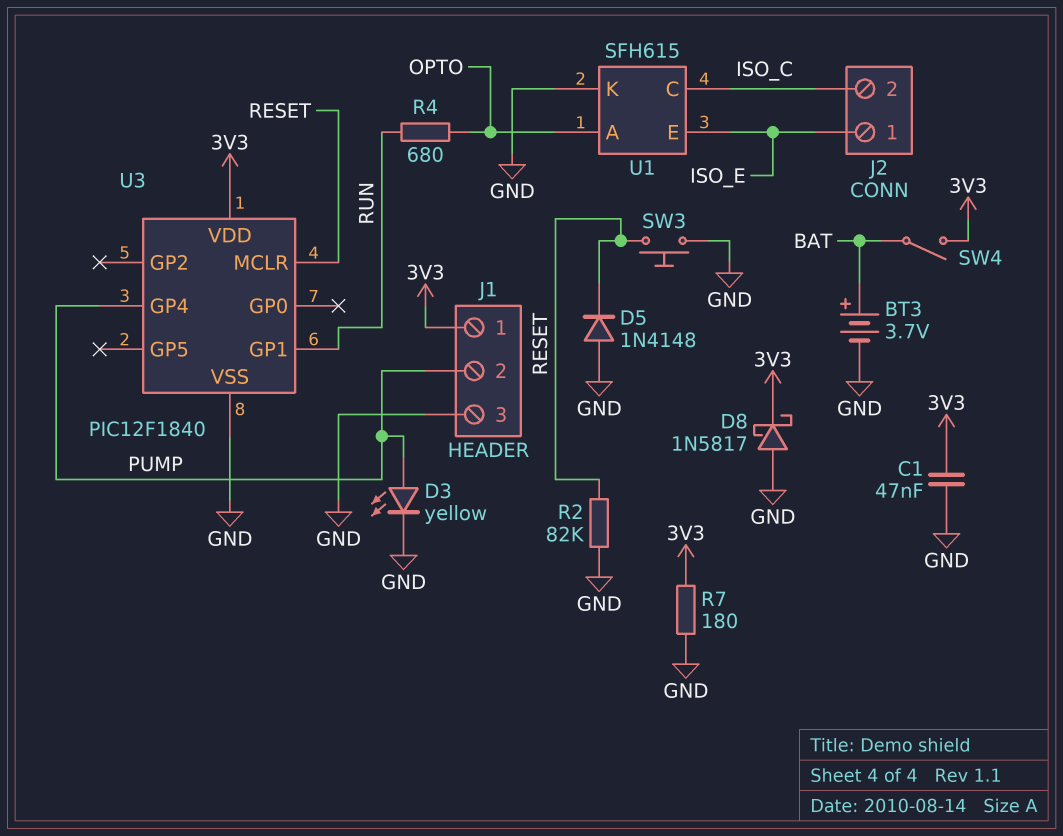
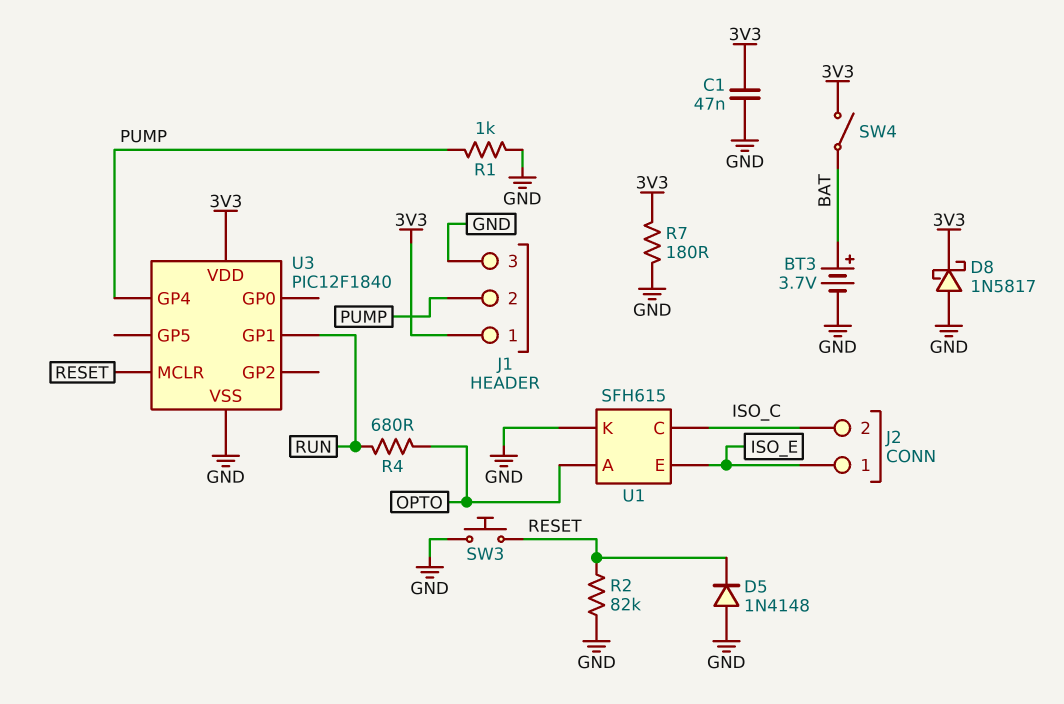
D3: LED yellow (A PUMP, K GND) -> none
R1: none -> 1k (GND, PUMP)

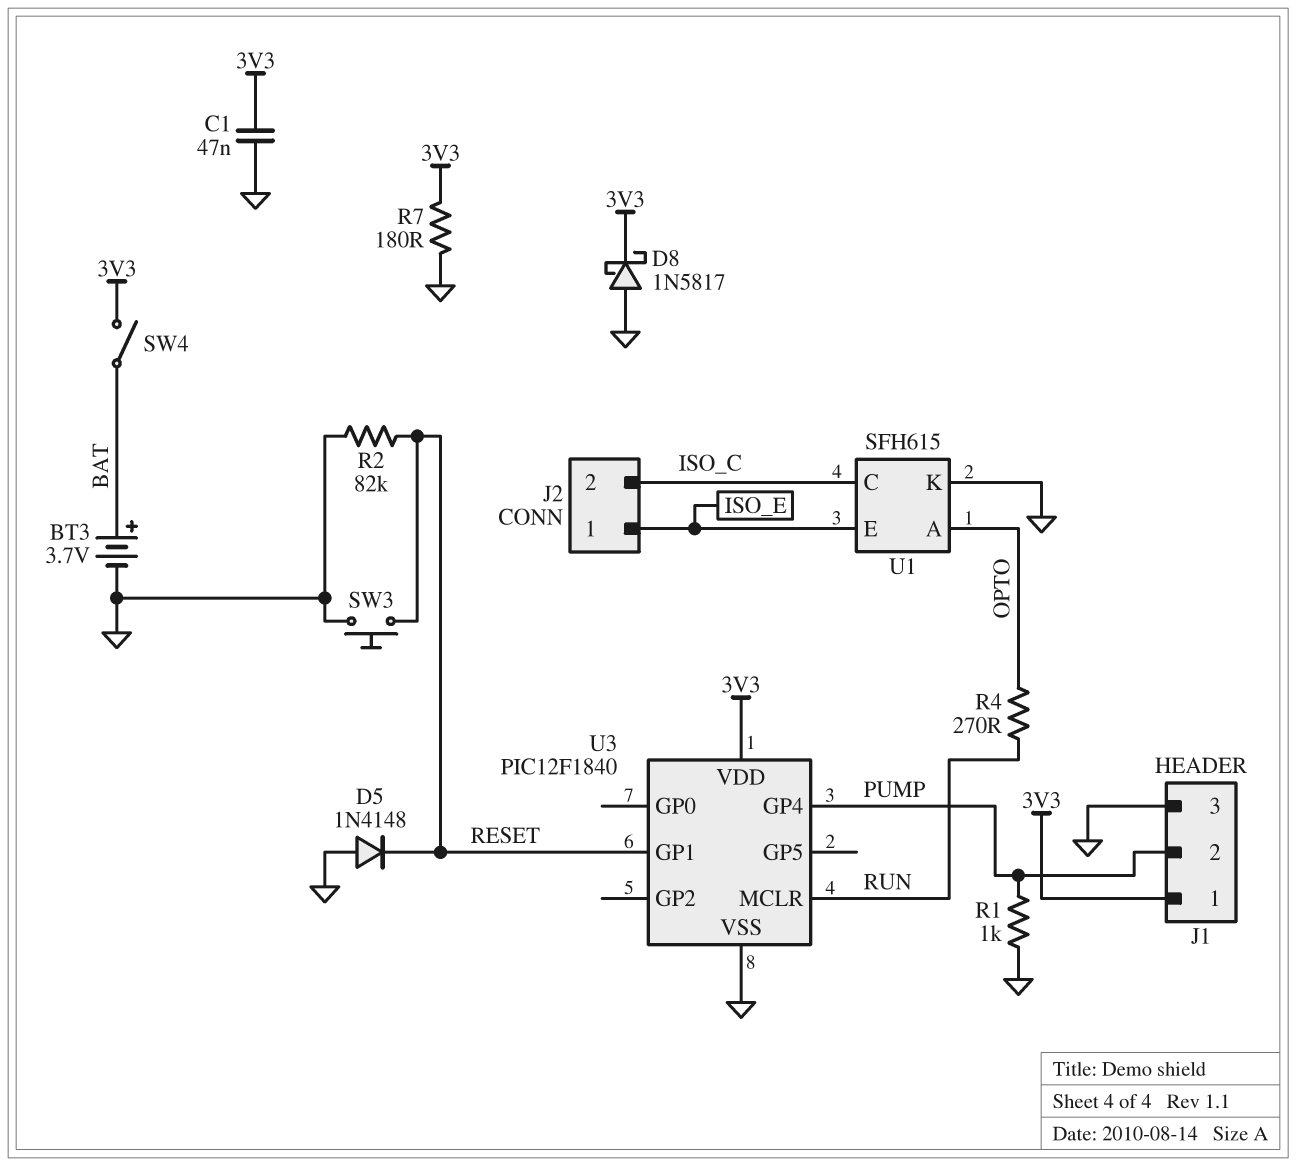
R4: 680 (OPTO, RUN) -> 270 (OPTO, RUN)
U3 pin GP1: RUN -> RESET
U3 pin MCLR: RESET -> RUN

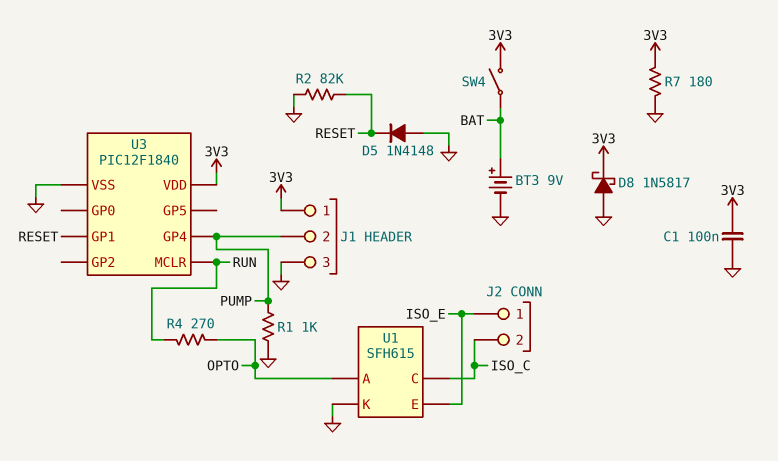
BT3: 3.7V (plus BAT, minus GND) -> 9V (plus BAT, minus GND)
C1: 47nF (3V3, GND) -> 100nF (3V3, GND)
SW3: button (GND, RESET) -> none

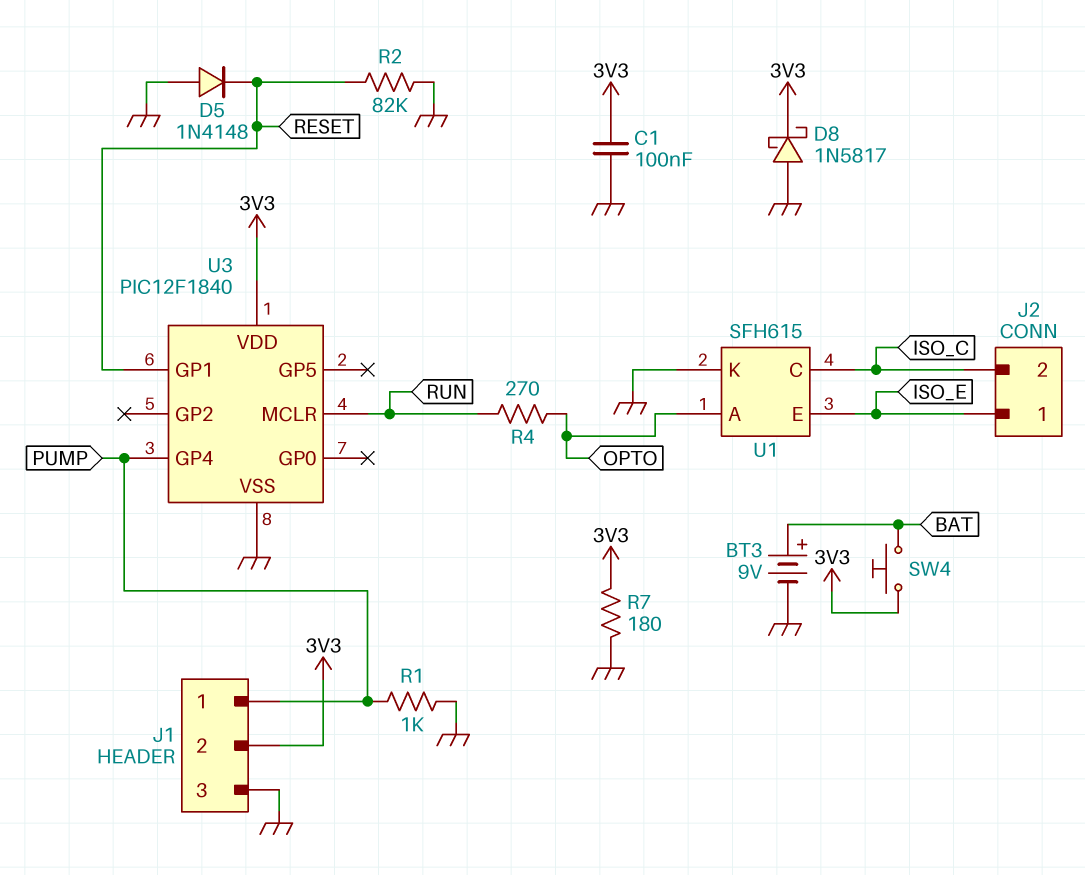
J1 pin 1: 3V3 -> PUMP
J1 pin 2: PUMP -> 3V3
SW4: switch (3V3, BAT) -> button (3V3, BAT)

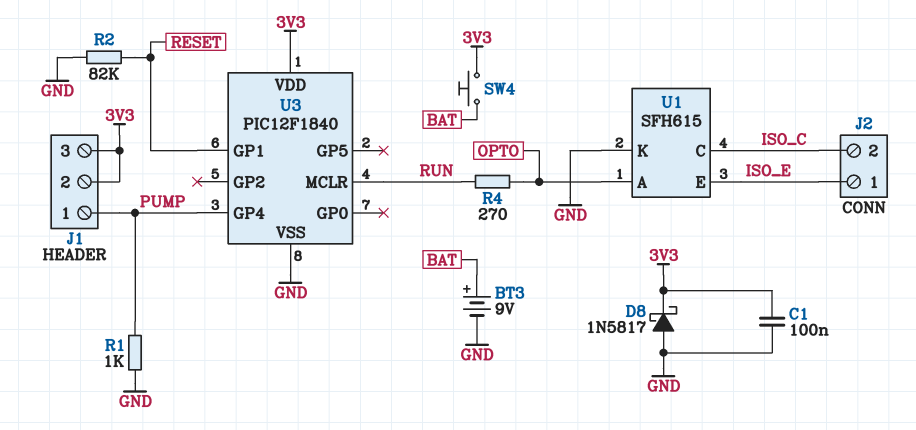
D5: diode 1N4148 (A GND, K RESET) -> none
J1 pin 3: GND -> 3V3
R7: 180 (3V3, GND) -> none

